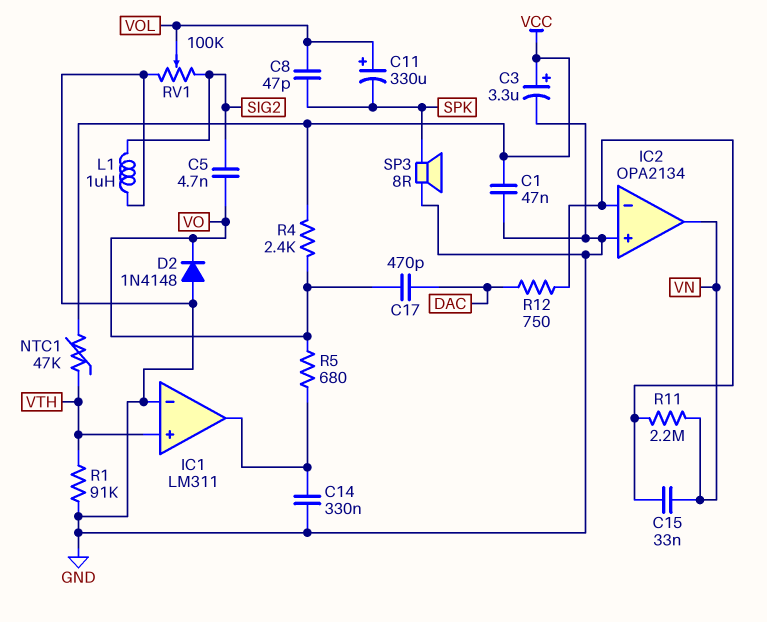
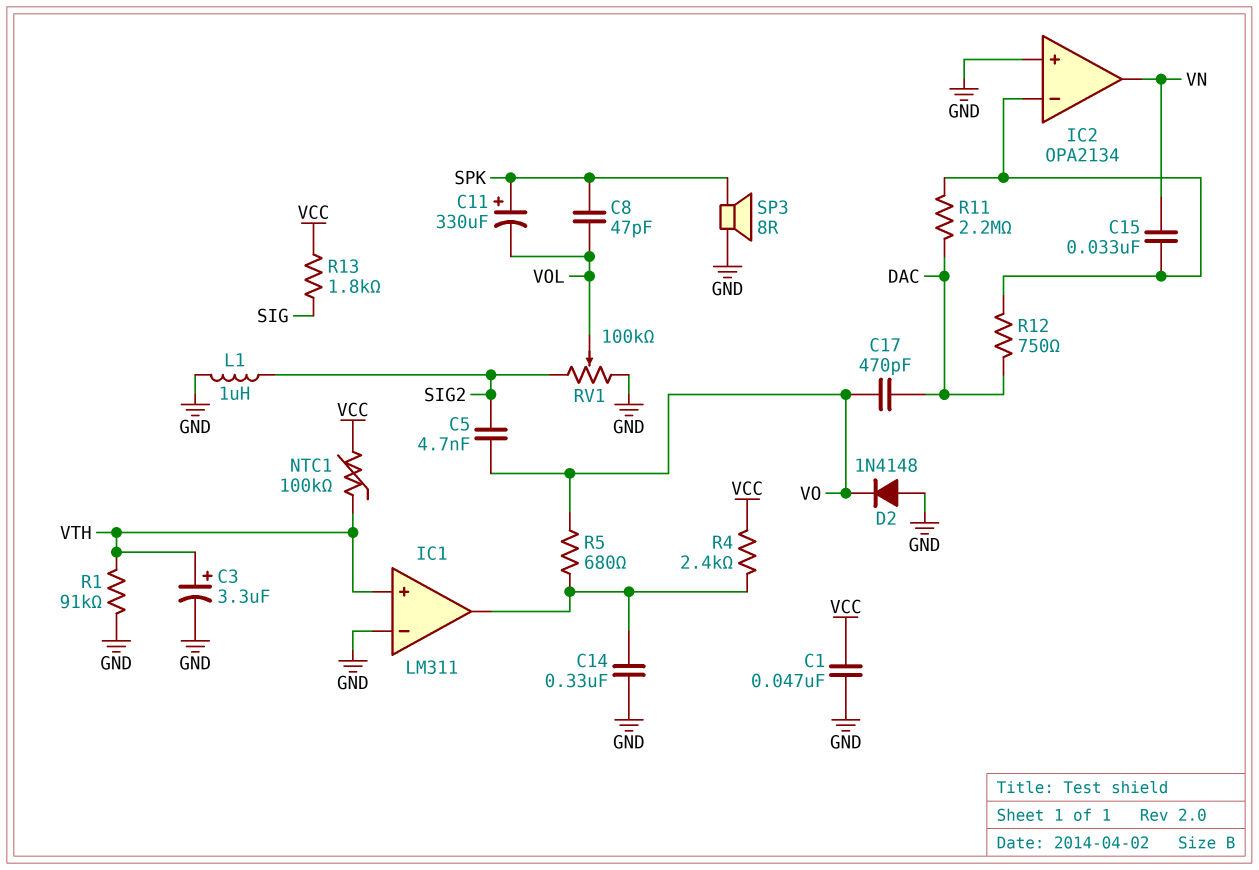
C3: 3.3uF (plus VCC, minus GND) -> 3.3uF (plus VTH, minus GND)
C11: 330uF (plus VOL, minus SPK) -> 330uF (plus SPK, minus VOL)
NTC1: 47k (VCC, VTH) -> 100k (VCC, VTH)
R4: 2.4k (VCC, VO) -> 2.4k (IC1/out, VCC)
R11: 2.2M (IC2/in-, VN) -> 2.2M (DAC, IC2/in-)
R13: none -> 1.8k (SIG, VCC)

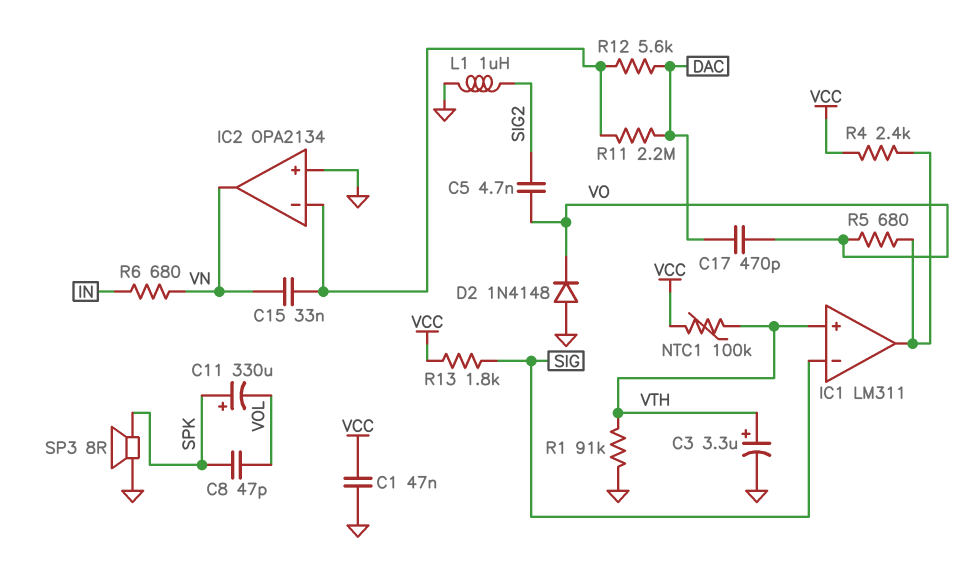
C14: 330nF (GND, IC1/out) -> none
IC1 pin in-: GND -> SIG
R6: none -> 680 (IN, VN)
R12: 750 (DAC, IC2/in-) -> 5.6k (DAC, IC2/in-)
RV1: 100k (GND, SIG2, wiper VOL) -> none

